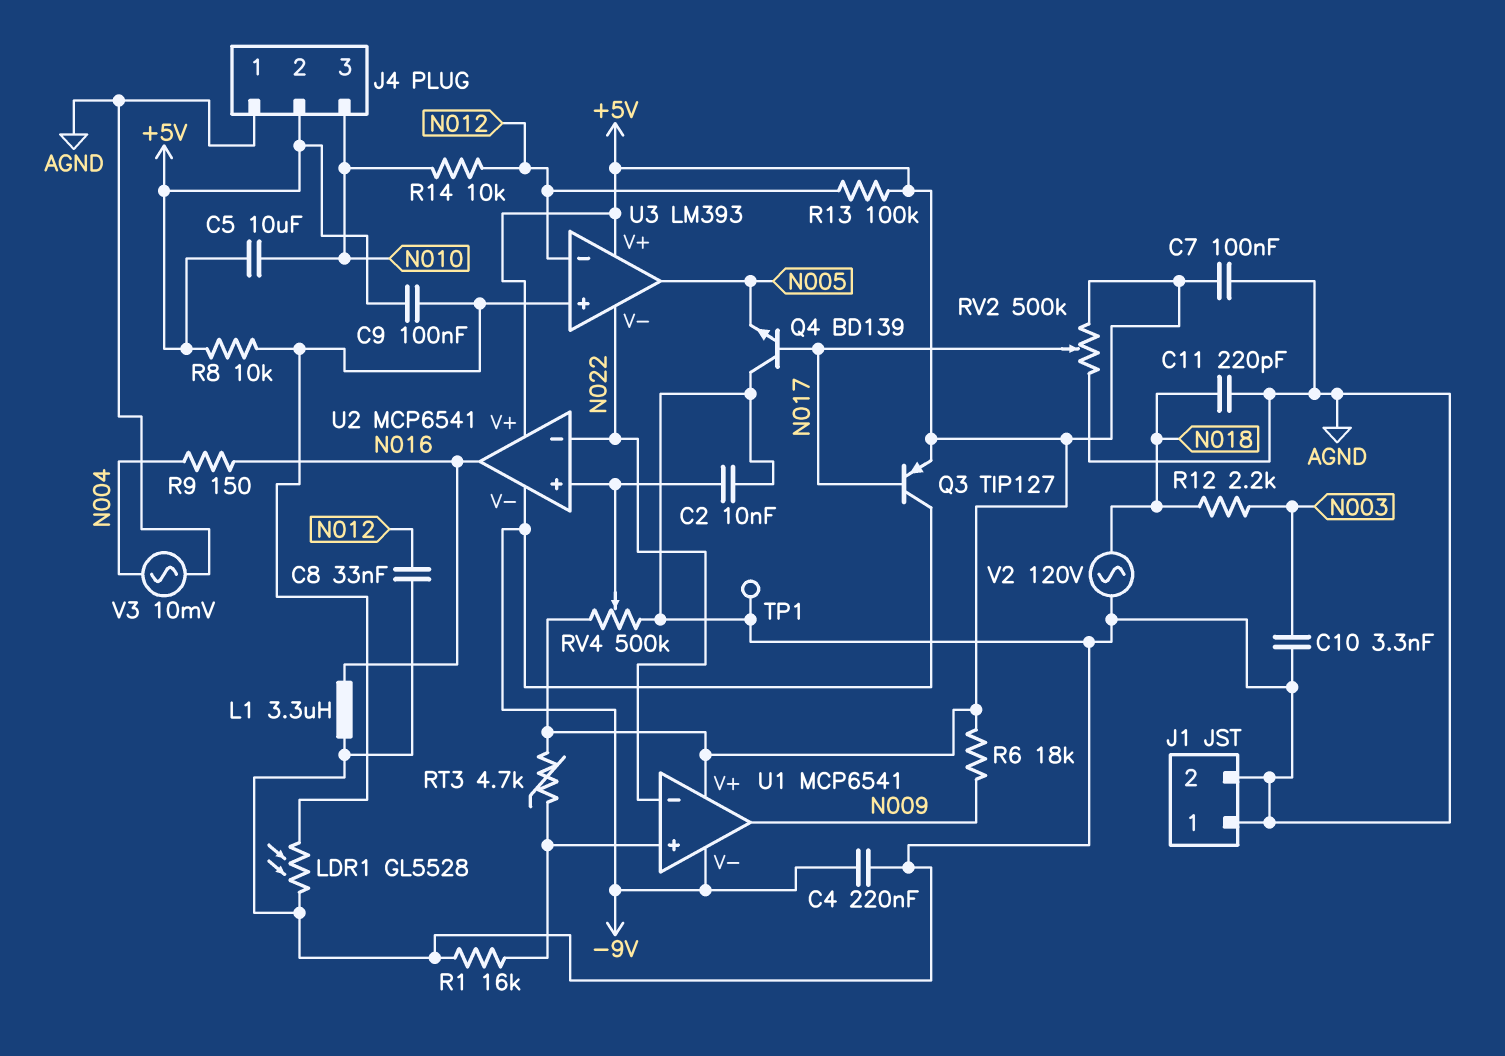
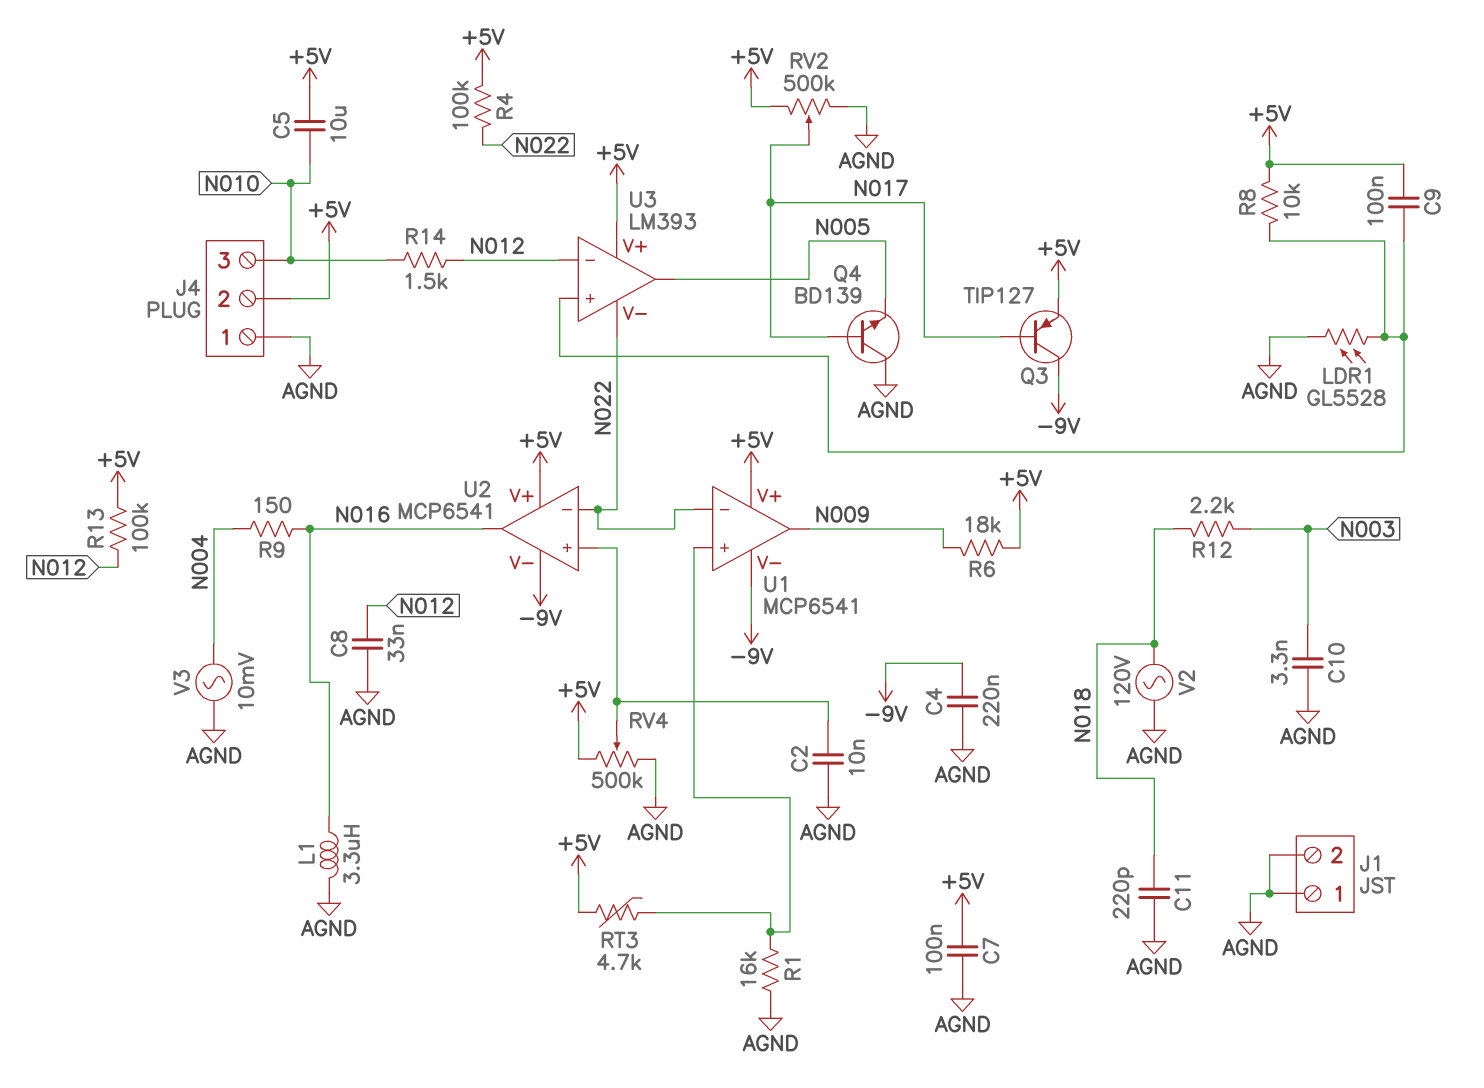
R4: none -> 100k (+5V, N022)
R14: 10k (N010, N012) -> 1.5k (N010, N012)
TP1: test point (AGND) -> none

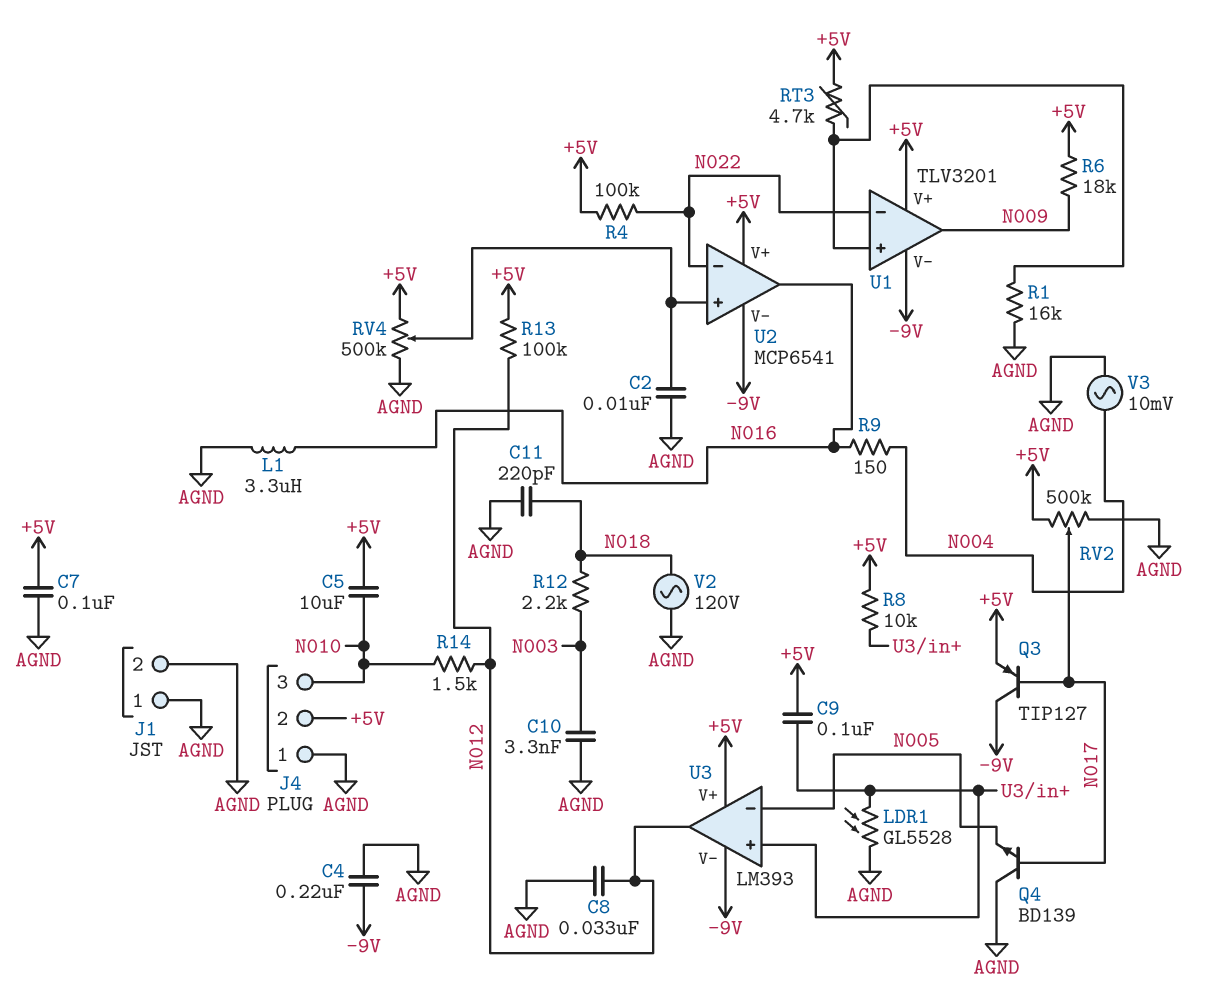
U1: MCP6541 -> TLV3201
U3 pin V-: N022 -> -9V
U3 pin in-: N012 -> N005
U3 pin out: N005 -> N012

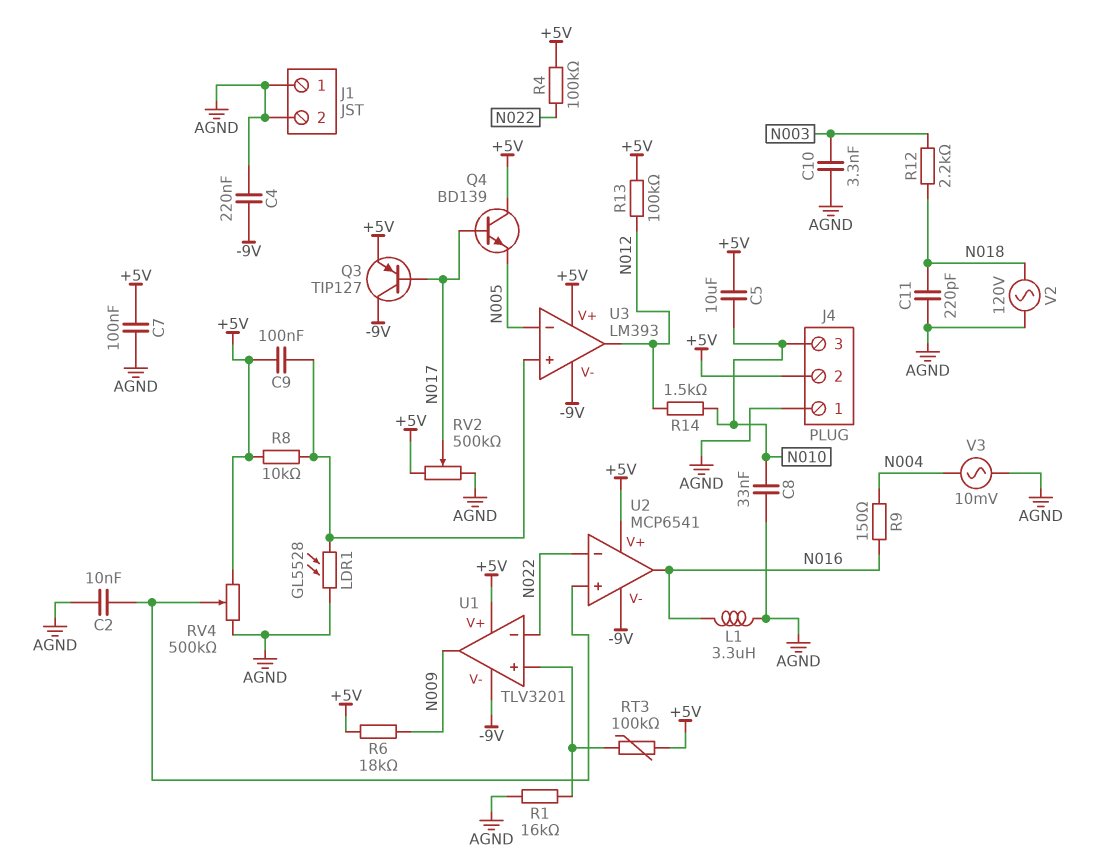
C8: 33nF (AGND, N012) -> 33nF (AGND, N010)
Q4: NPN BD139 (B N017, C AGND, E N005) -> NPN BD139 (B N017, C +5V, E N005)
RT3: 4.7k (+5V, U1/in+) -> 100k (+5V, U1/in+)

